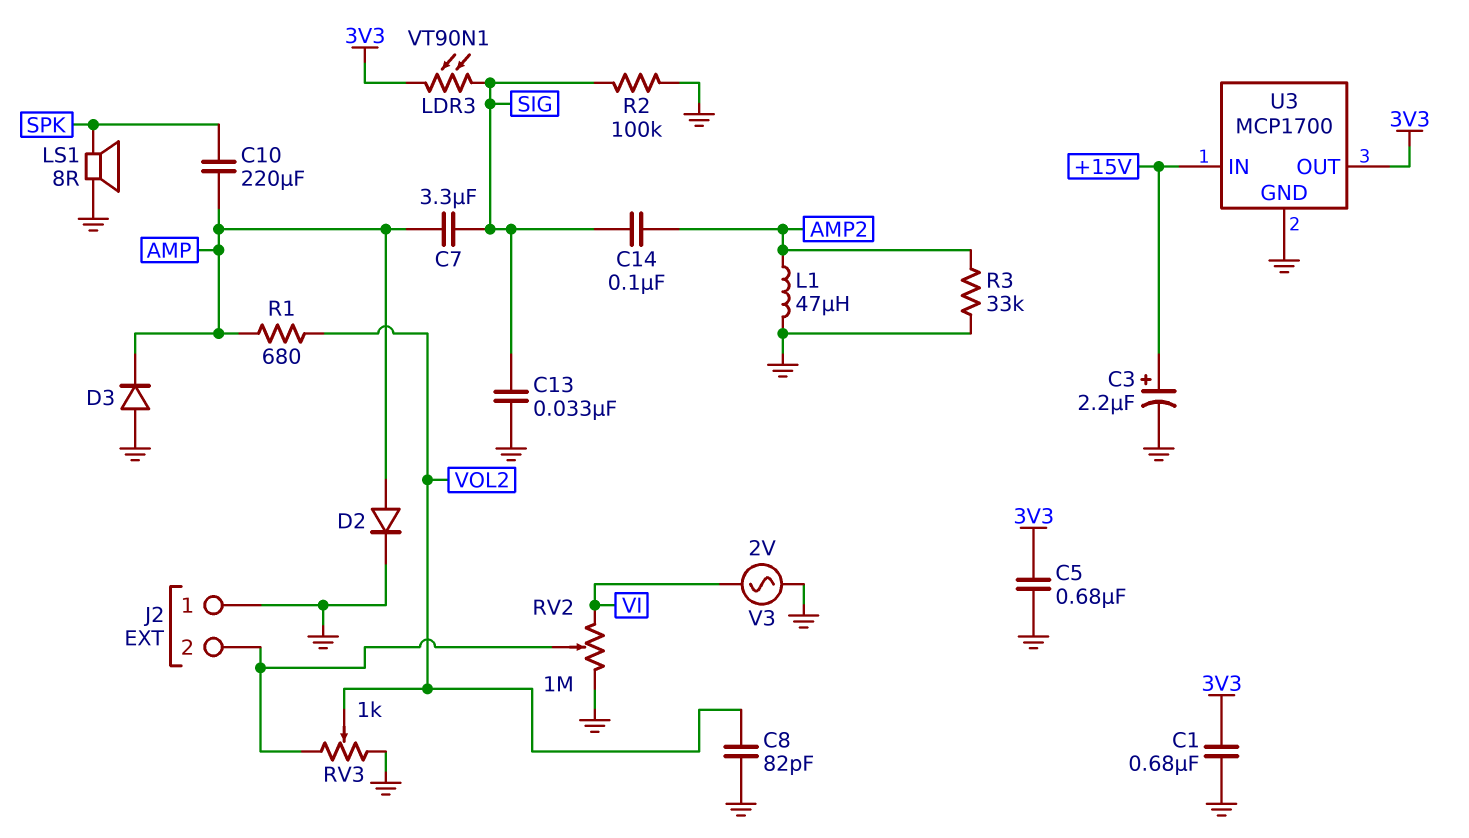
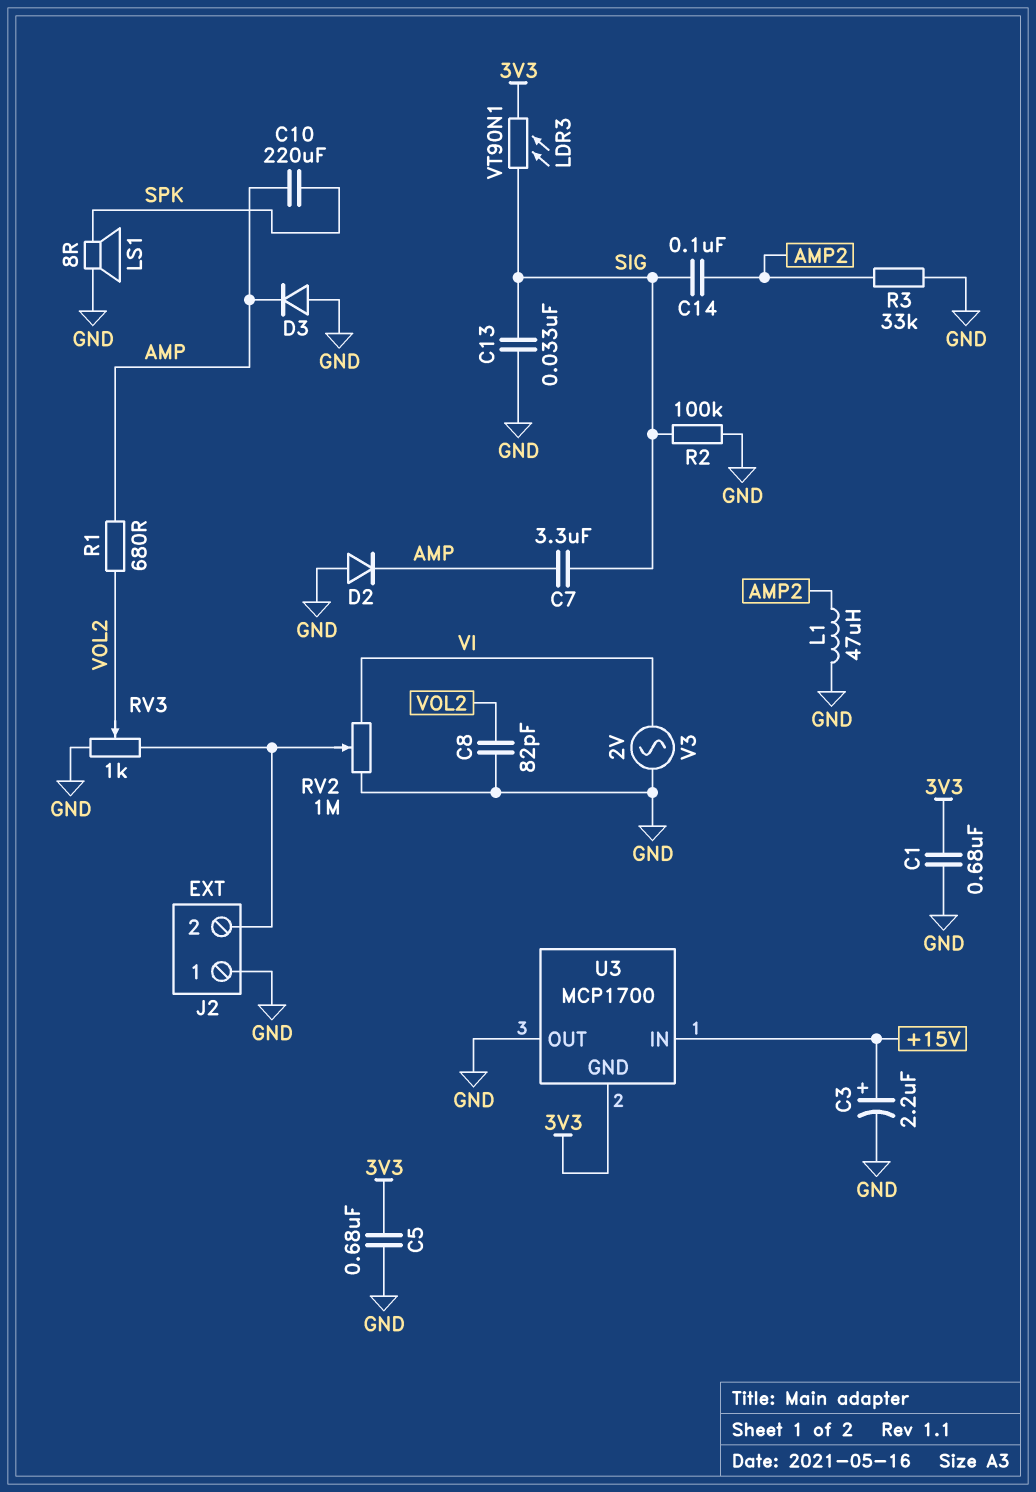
D2: diode (A AMP, K GND) -> diode (A GND, K AMP)
U3 pin GND: GND -> 3V3
U3 pin OUT: 3V3 -> GND

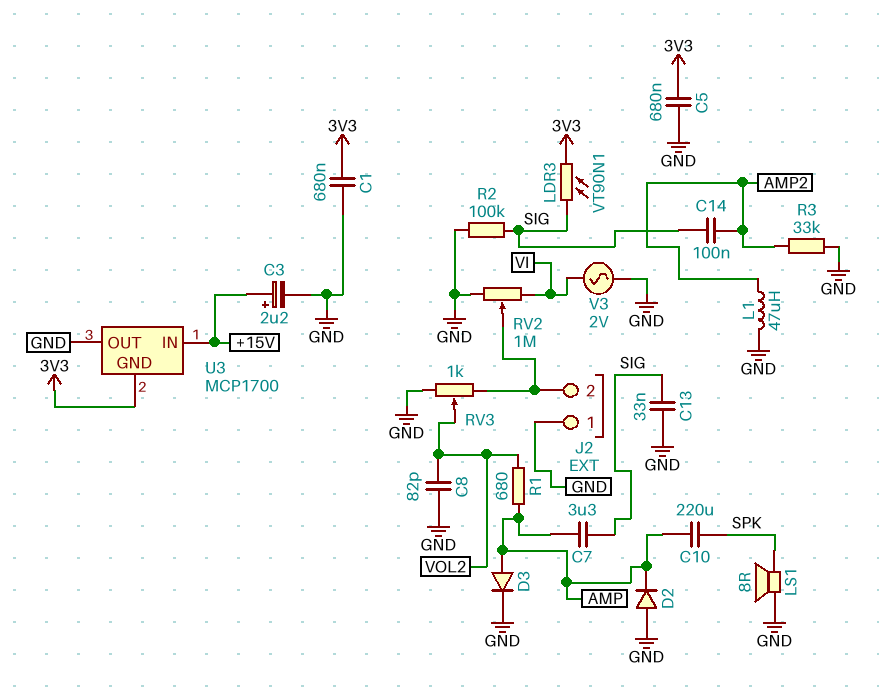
D3: diode (A GND, K AMP) -> diode (A AMP, K GND)

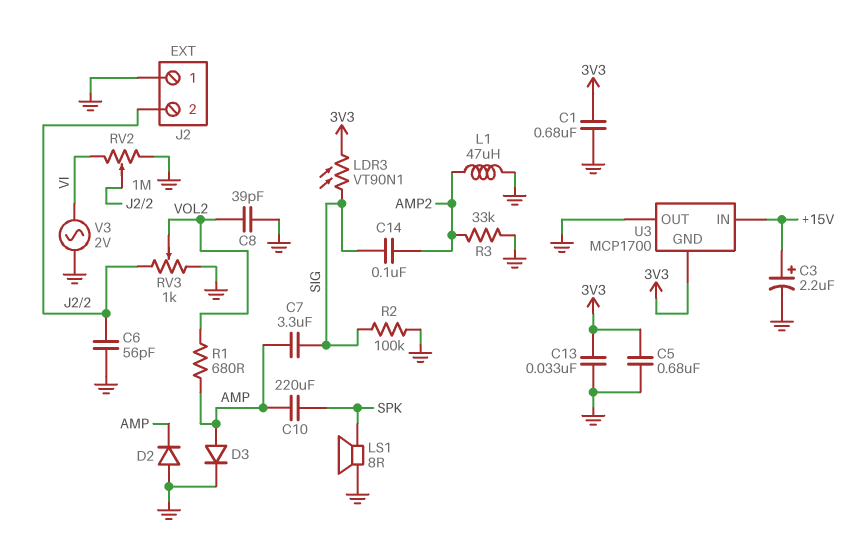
C6: none -> 56pF (GND, J2/2)
C8: 82pF (GND, VOL2) -> 39pF (GND, VOL2)
C13: 33nF (GND, SIG) -> 33nF (3V3, GND)

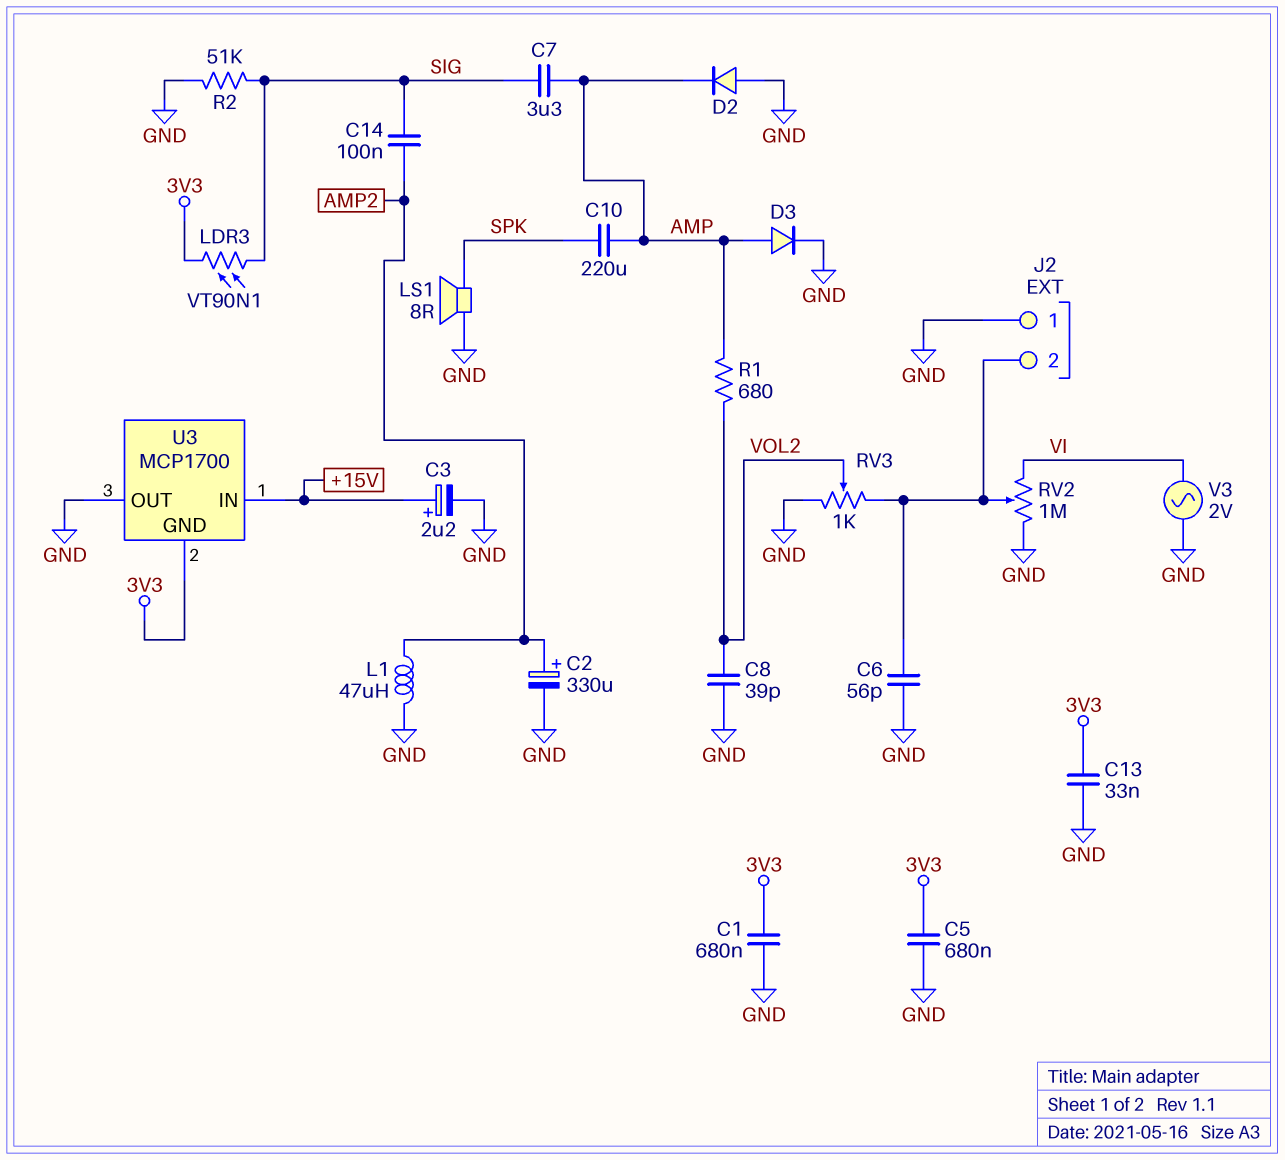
C2: none -> 330uF (plus AMP2, minus GND)
R2: 100k (GND, SIG) -> 51k (GND, SIG)
R3: 33k (AMP2, GND) -> none

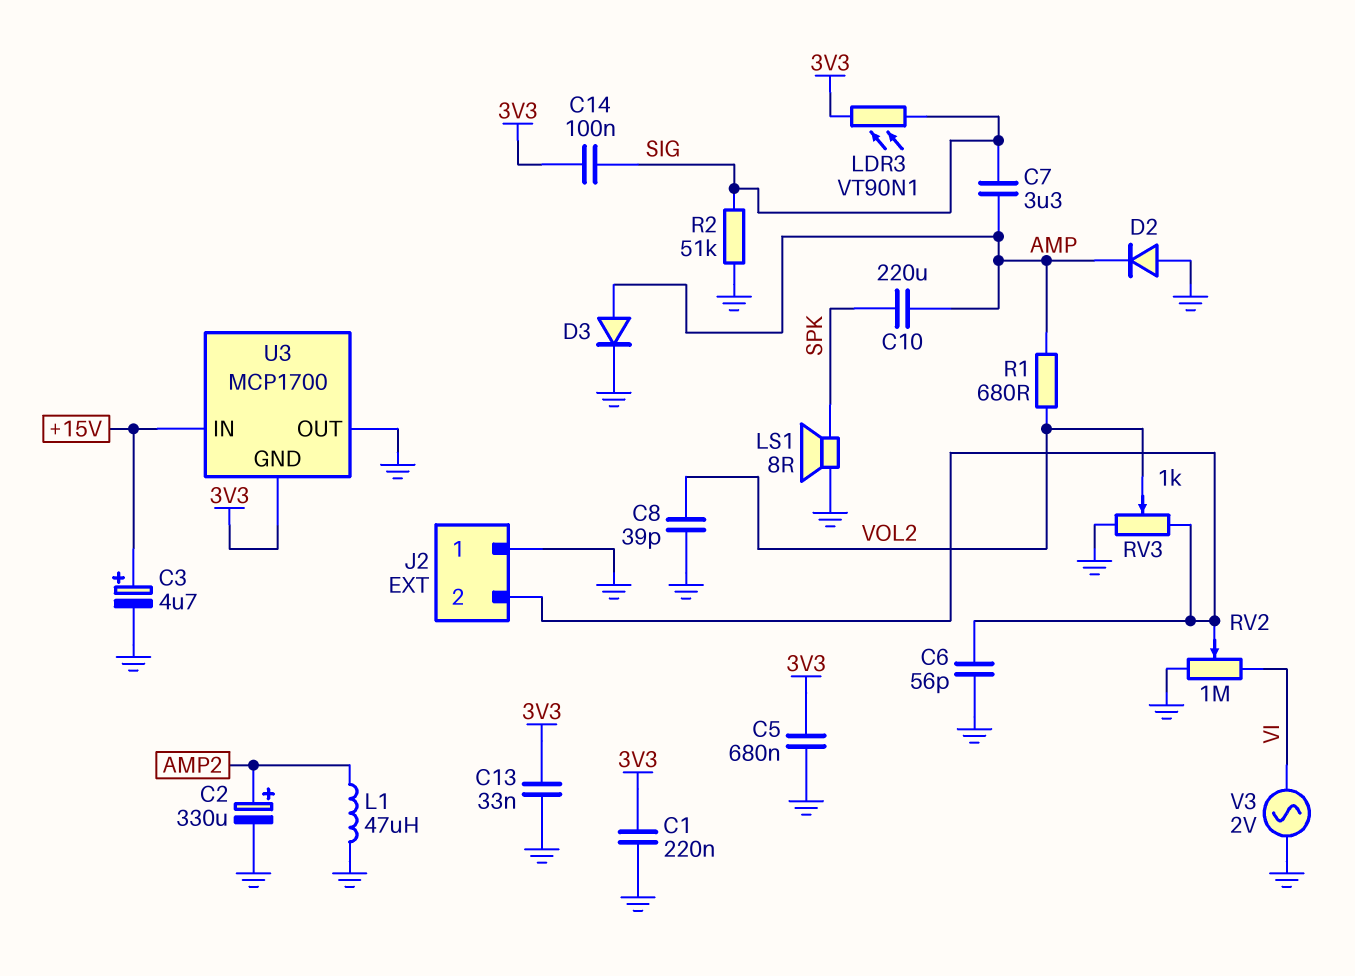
C1: 680nF (3V3, GND) -> 220nF (3V3, GND)
C3: 2.2uF (plus +15V, minus GND) -> 4.7uF (plus +15V, minus GND)
C14: 100nF (AMP2, SIG) -> 100nF (3V3, SIG)

